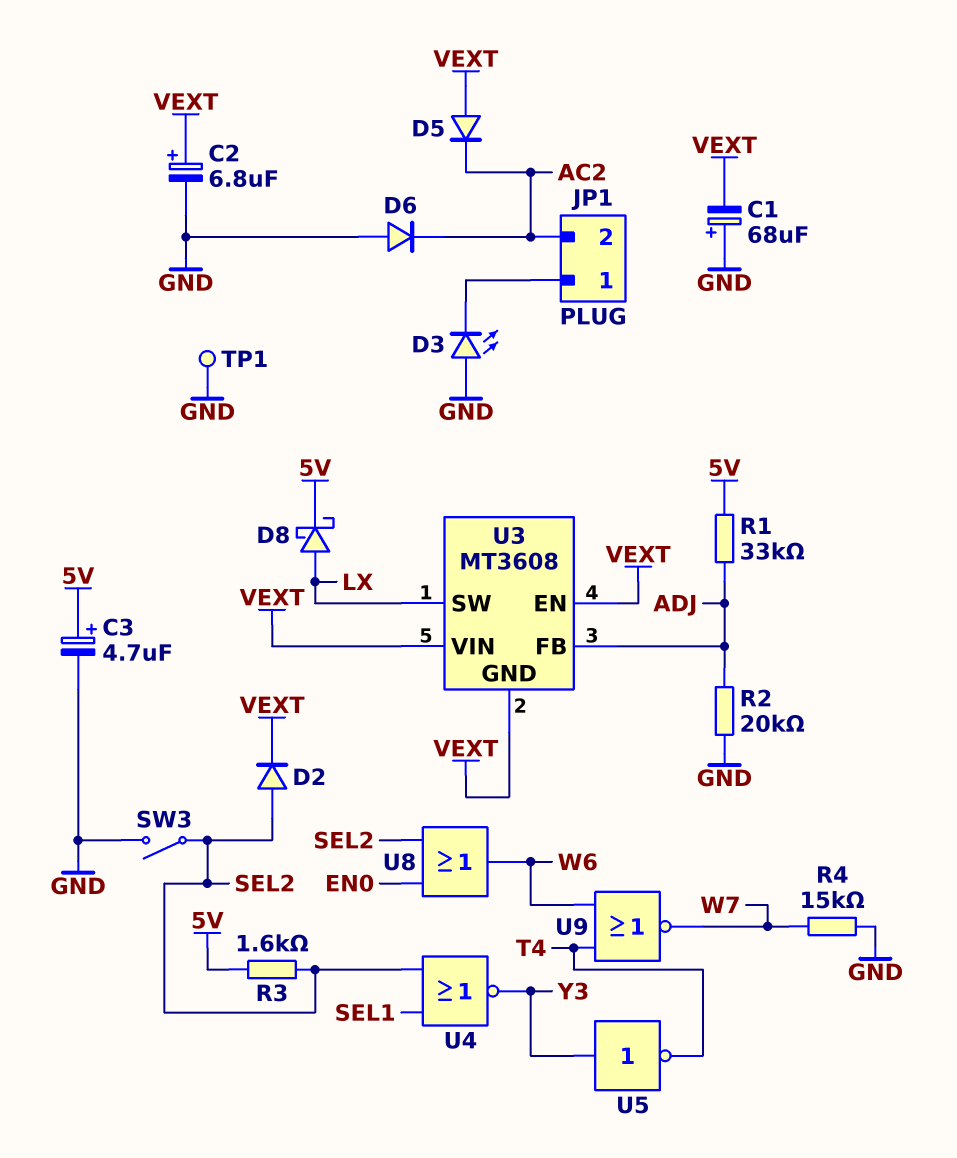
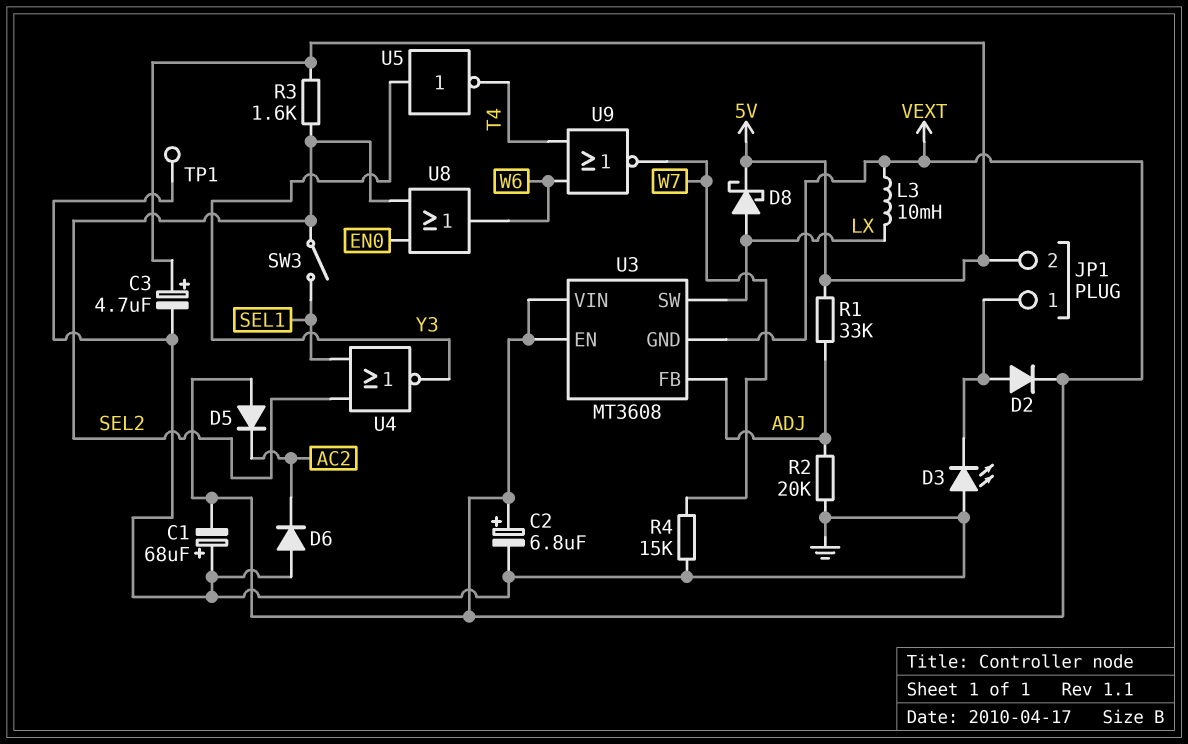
D2: diode (A SEL2, K VEXT) -> diode (A JP1/1, K VEXT)
JP1 pin 2: AC2 -> 5V
L3: none -> 10mH (LX, VEXT)
SW3: switch (GND, SEL2) -> switch (SEL1, SEL2)

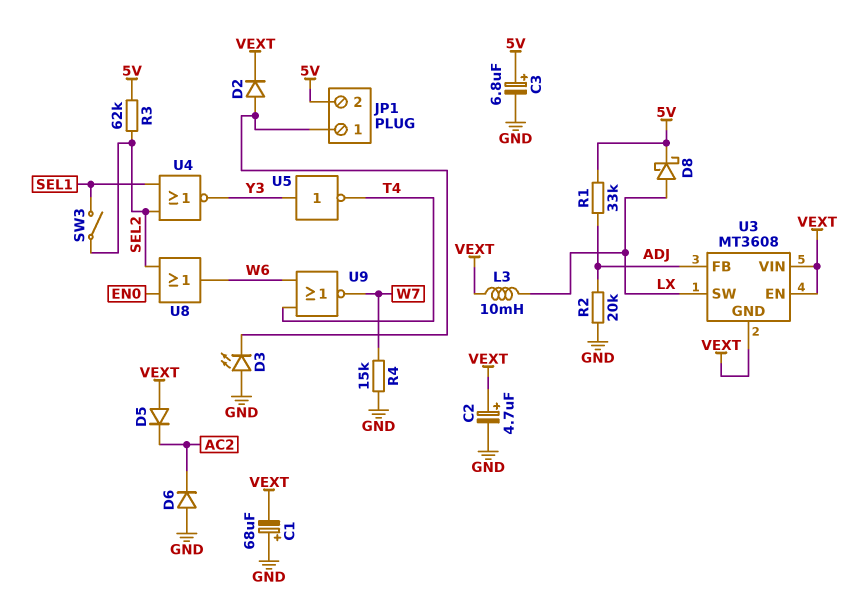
C2: 6.8uF (plus VEXT, minus GND) -> 4.7uF (plus VEXT, minus GND)
C3: 4.7uF (plus 5V, minus GND) -> 6.8uF (plus 5V, minus GND)
R3: 1.6k (5V, SEL2) -> 62k (5V, SEL2)
TP1: test point (GND) -> none

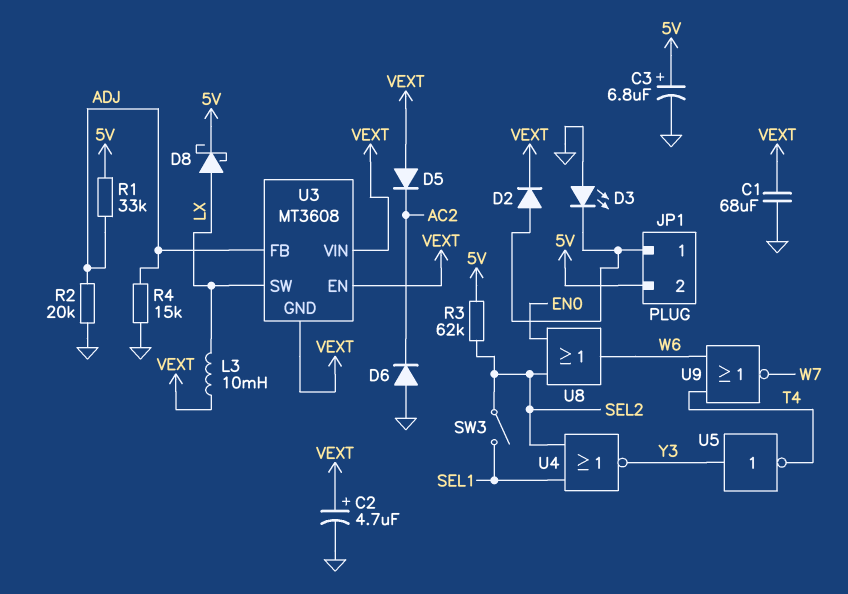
C1: 68uF (plus GND, minus VEXT) -> 68uF (GND, VEXT)
R4: 15k (GND, W7) -> 15k (ADJ, GND)

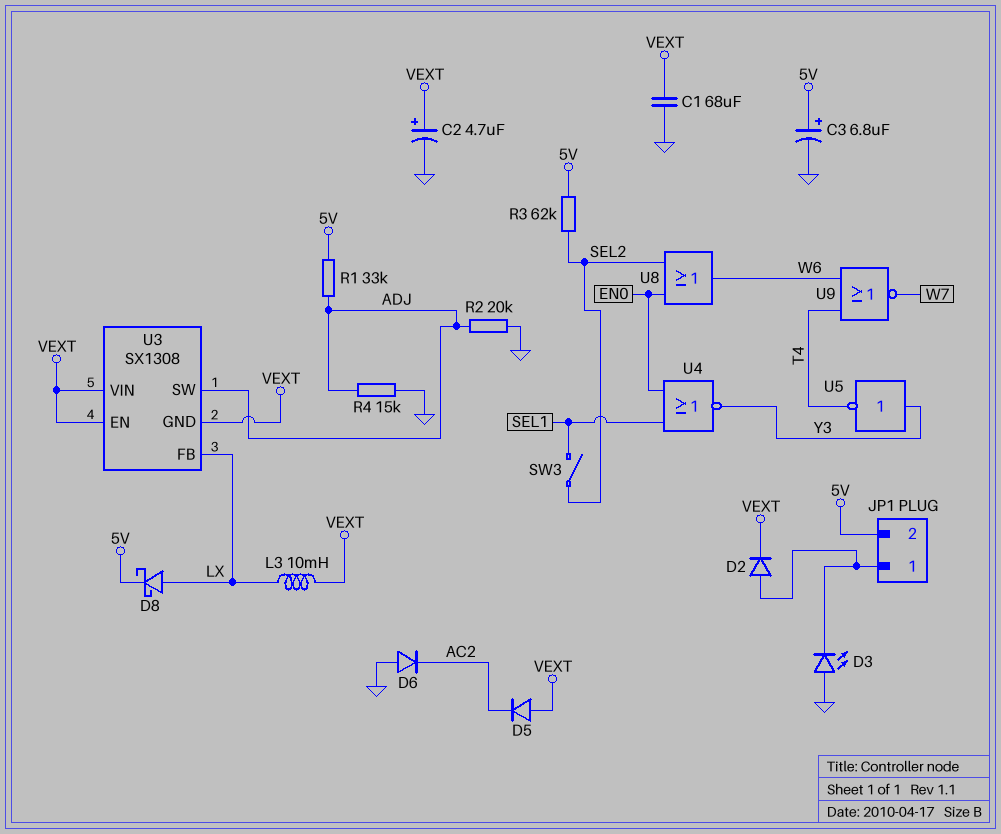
U3: MT3608 -> SX1308
U3 pin FB: ADJ -> LX
U3 pin SW: LX -> ADJ
U4: NOR (in SEL1, in SEL2, out Y3) -> NOR (in EN0, in SEL1, out Y3)

